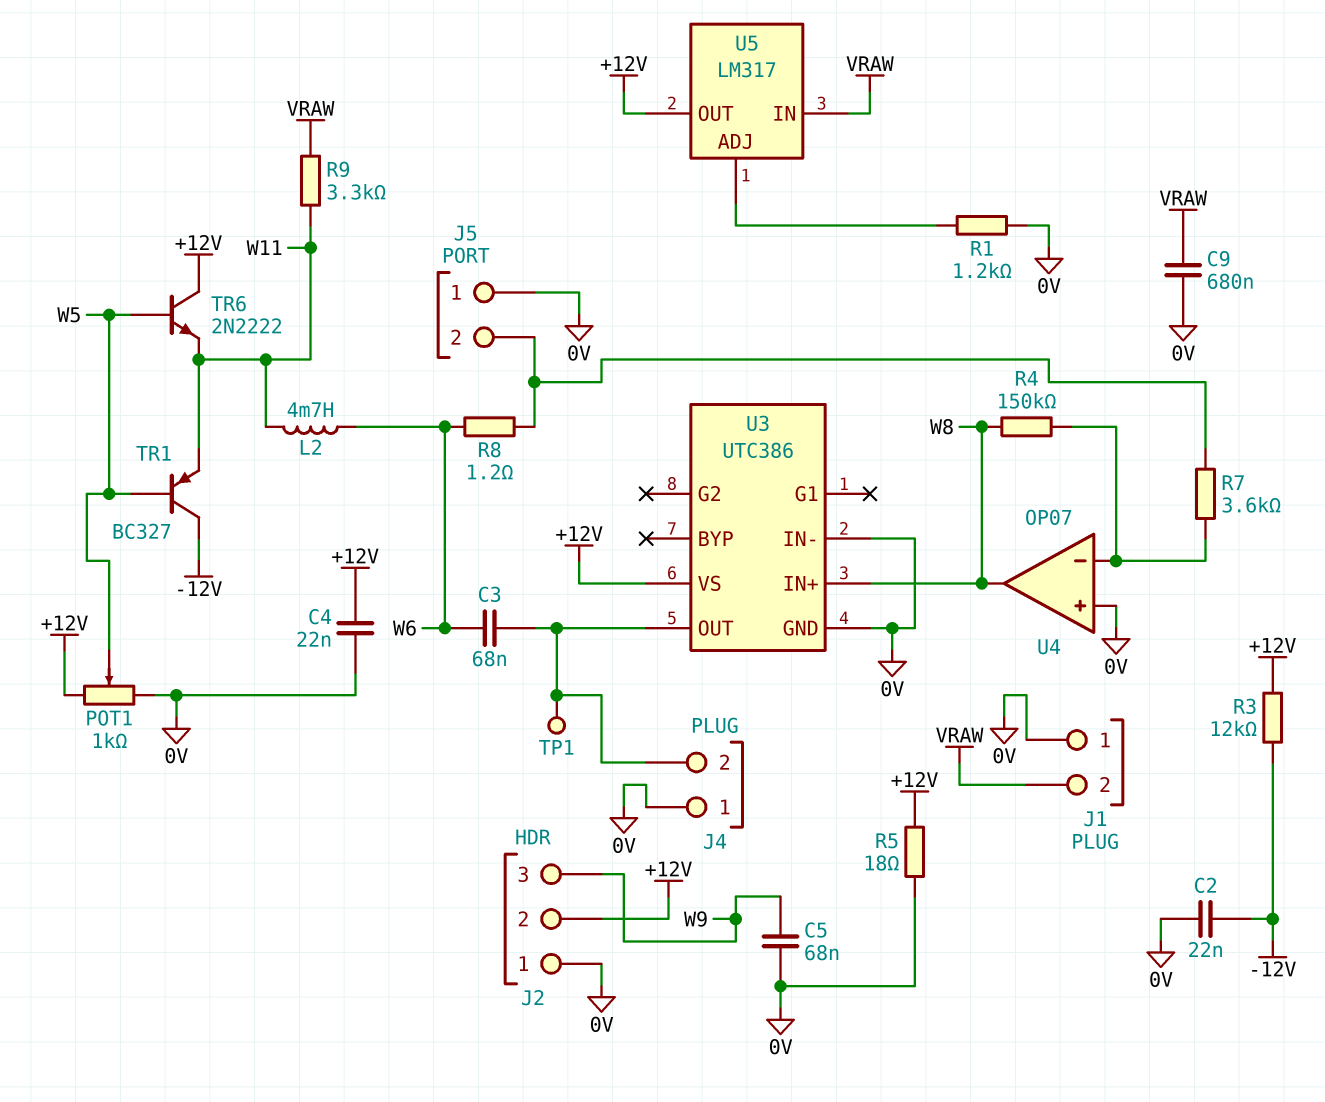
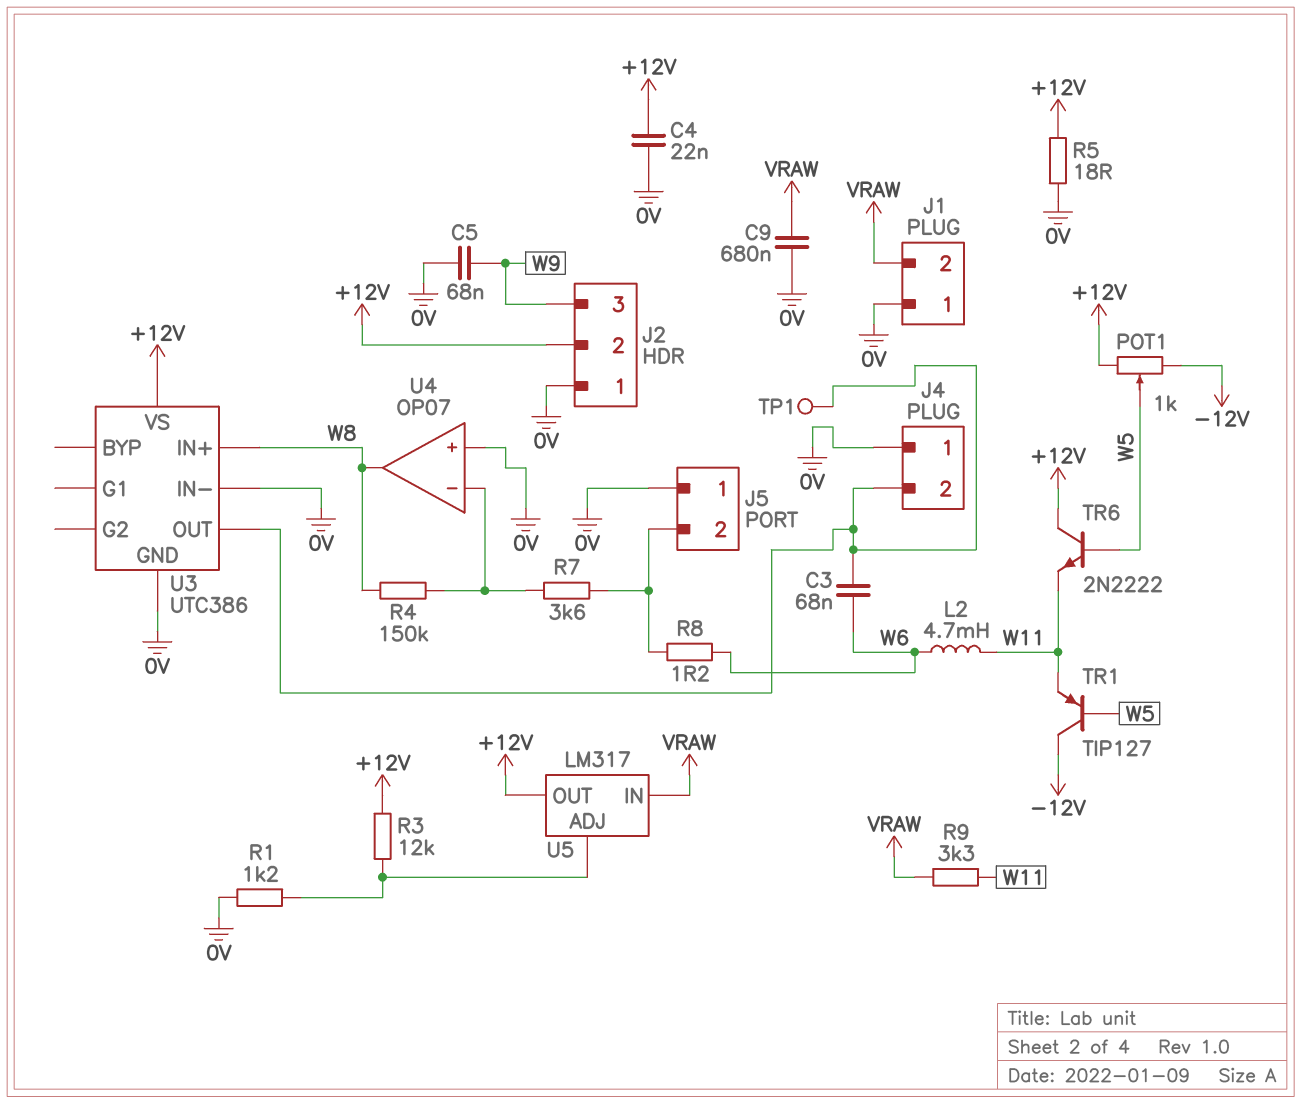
C2: 22nF (-12V, 0V) -> none
POT1: 1k (+12V, 0V, wiper W5) -> 1k (+12V, -12V, wiper W5)
R3: 12k (+12V, -12V) -> 12k (+12V, U5/ADJ)
TR1: PNP BC327 (B W5, C -12V, E W11) -> PNP TIP127 (B W5, C -12V, E W11)

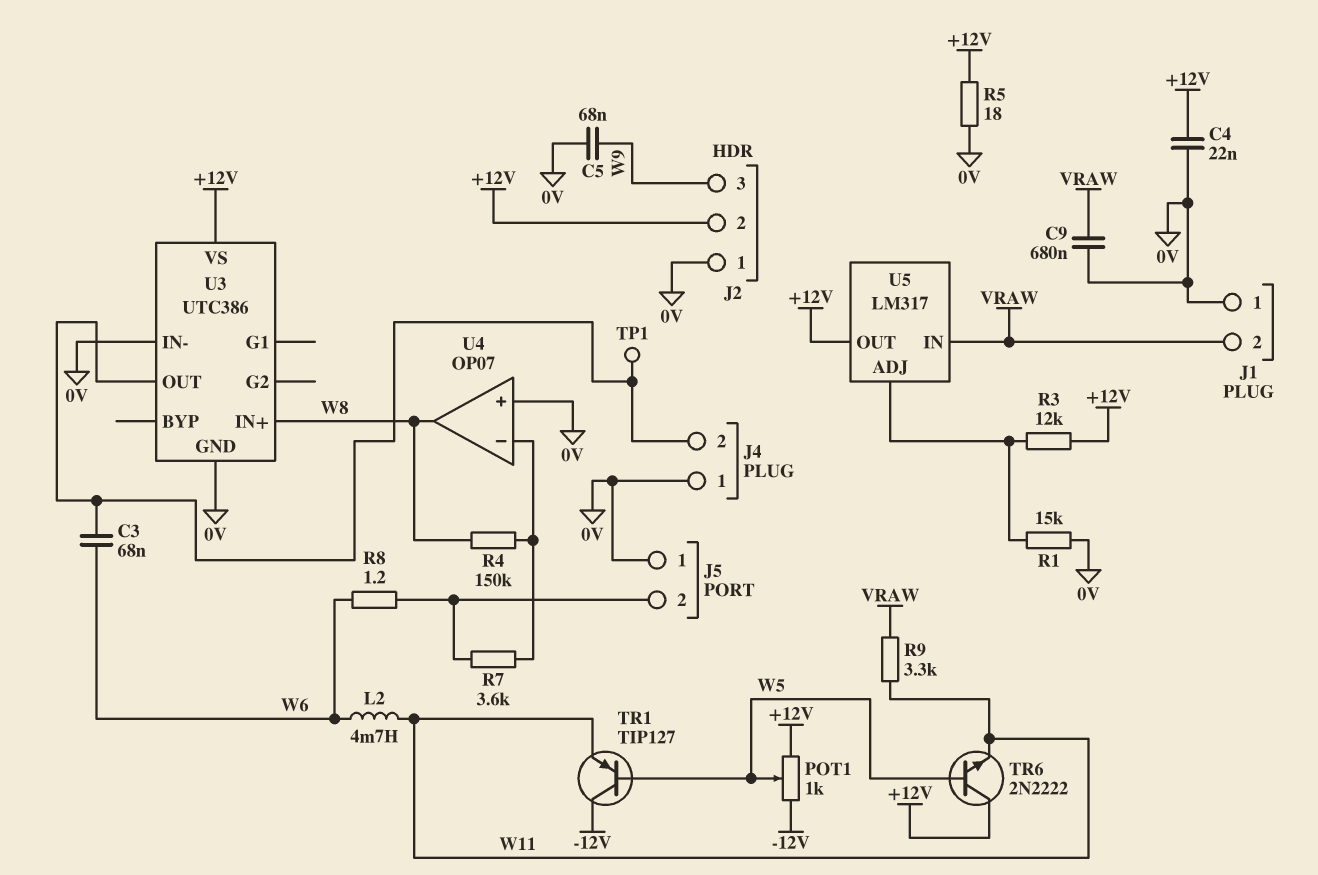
R1: 1.2k (0V, U5/ADJ) -> 15k (0V, U5/ADJ)

